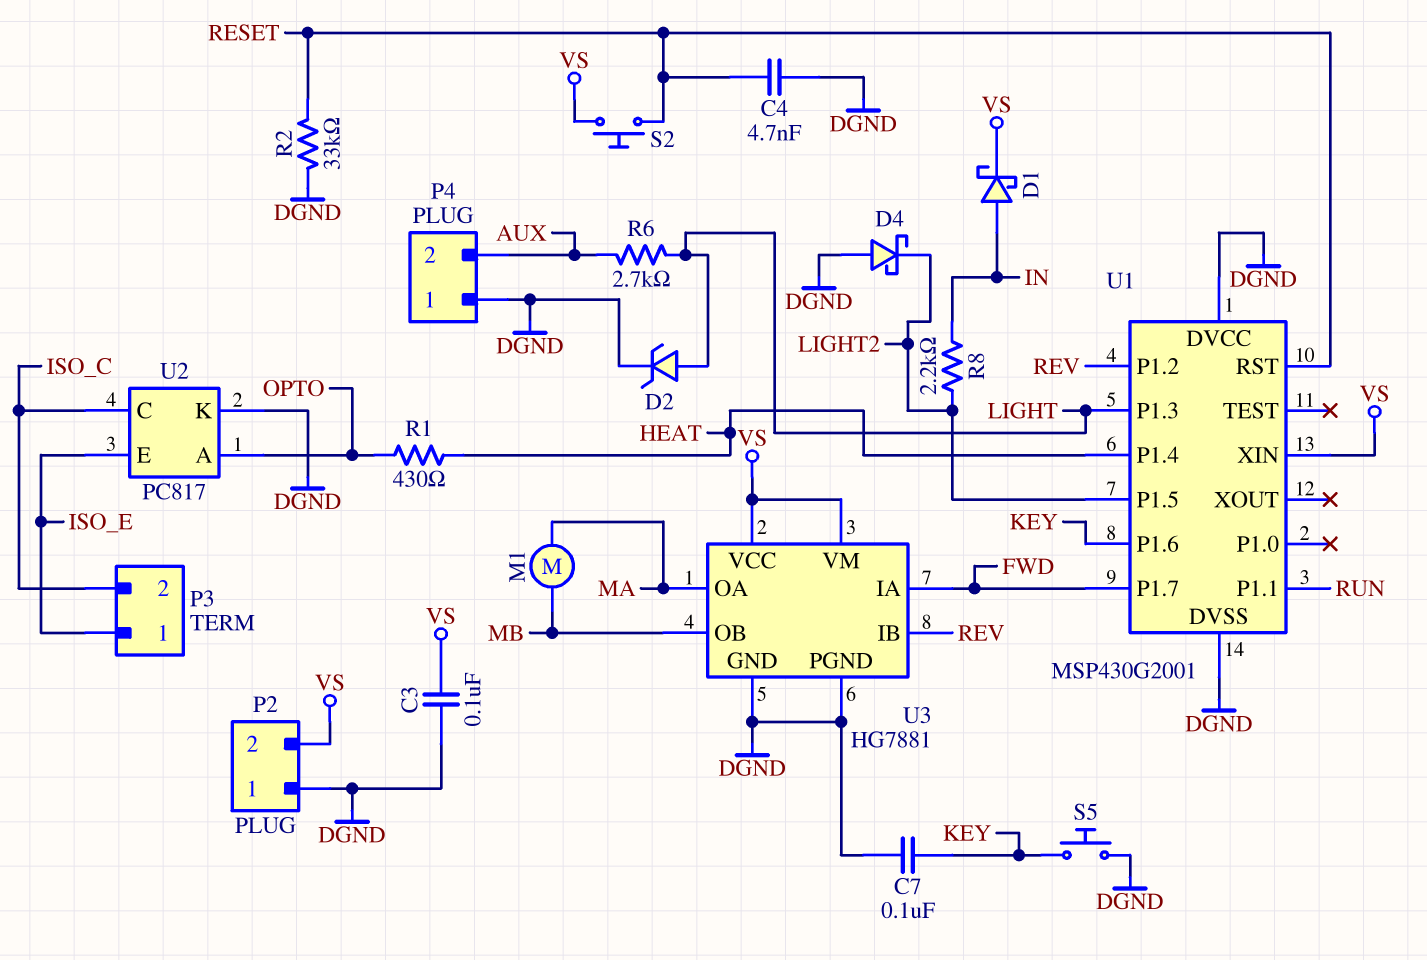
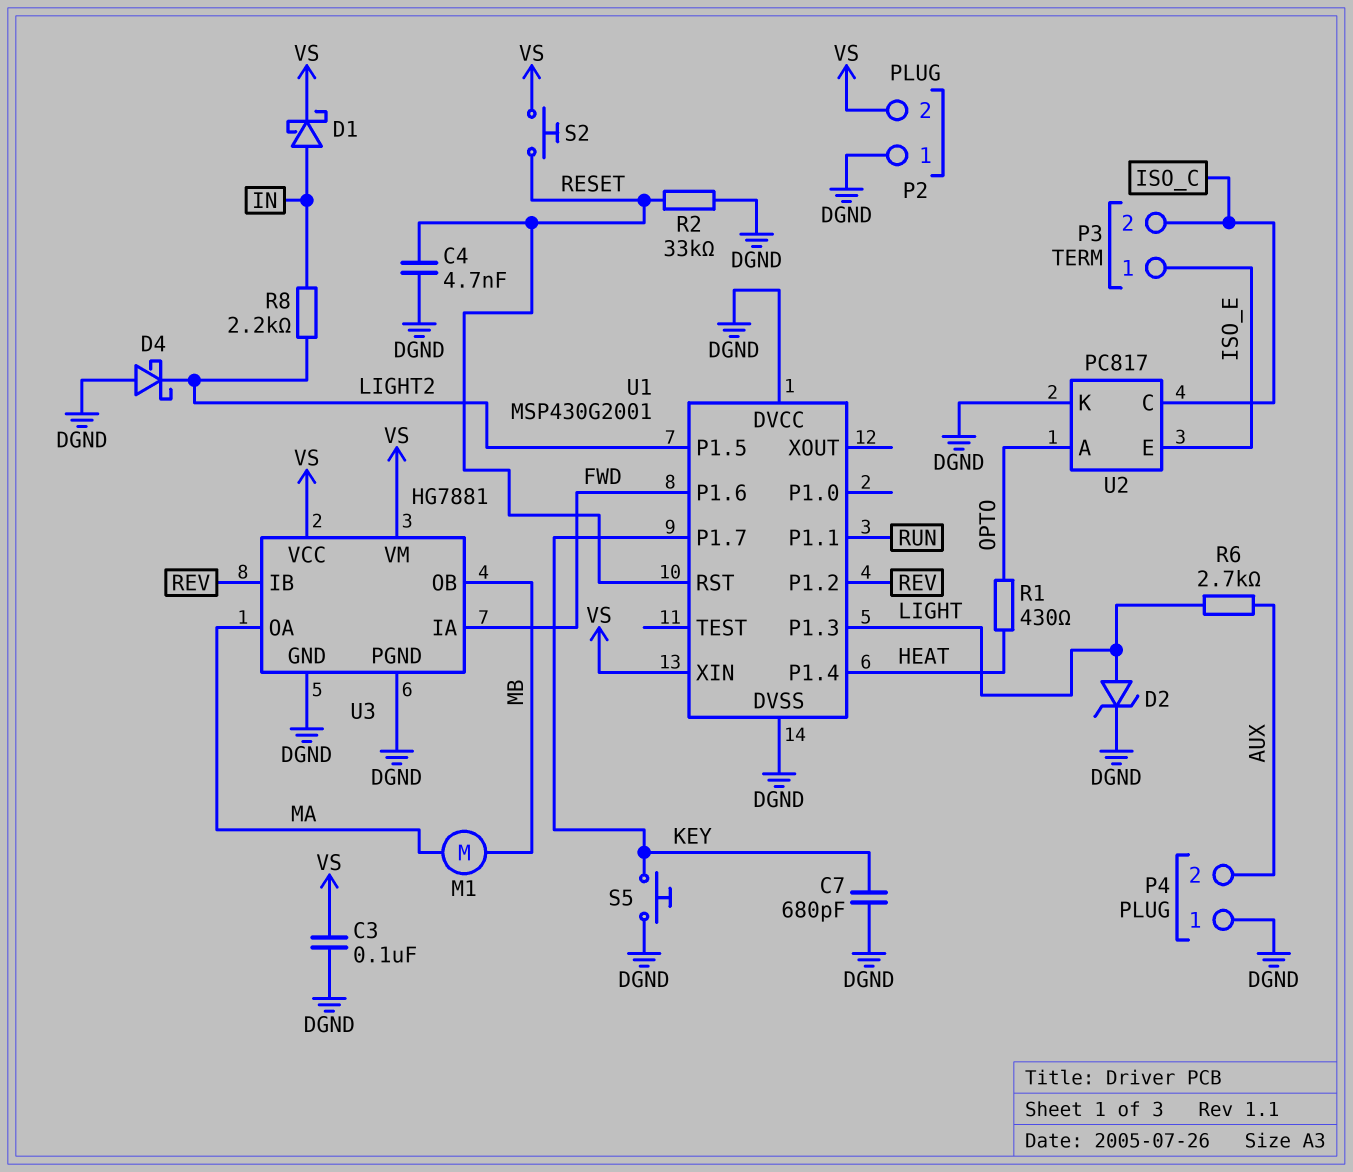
C7: 100nF (DGND, KEY) -> 680pF (DGND, KEY)
U1 pin P1.6: KEY -> FWD
U1 pin P1.7: FWD -> KEY

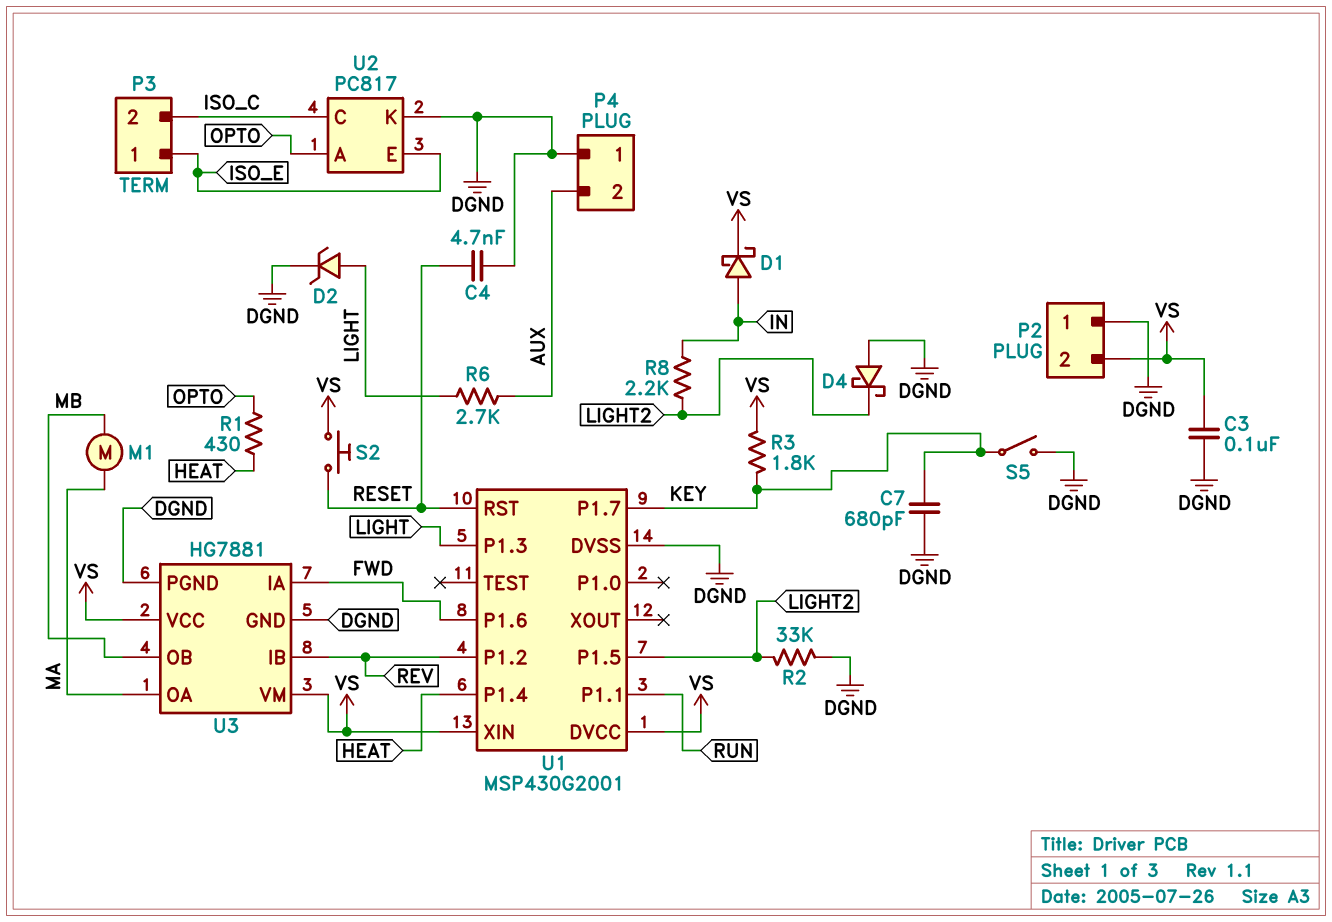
R2: 33k (DGND, RESET) -> 33k (DGND, LIGHT2)
R3: none -> 1.8k (KEY, VS)
S5: button (DGND, KEY) -> switch (DGND, KEY)
U1 pin DVCC: DGND -> VS

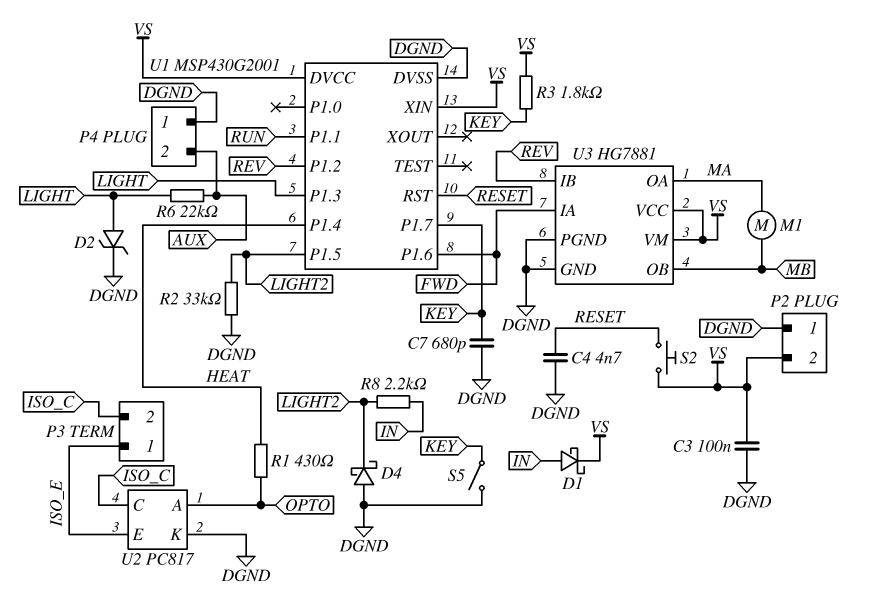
R6: 2.7k (AUX, LIGHT) -> 22k (AUX, LIGHT)

